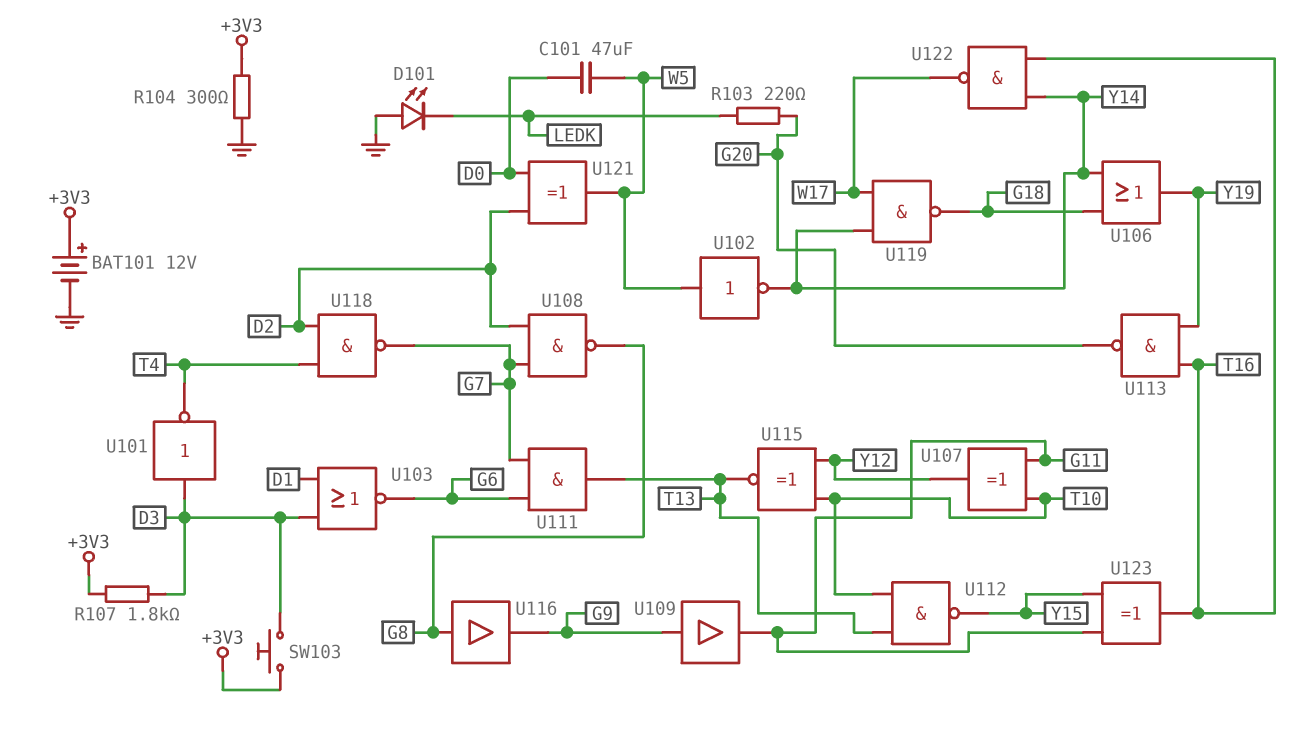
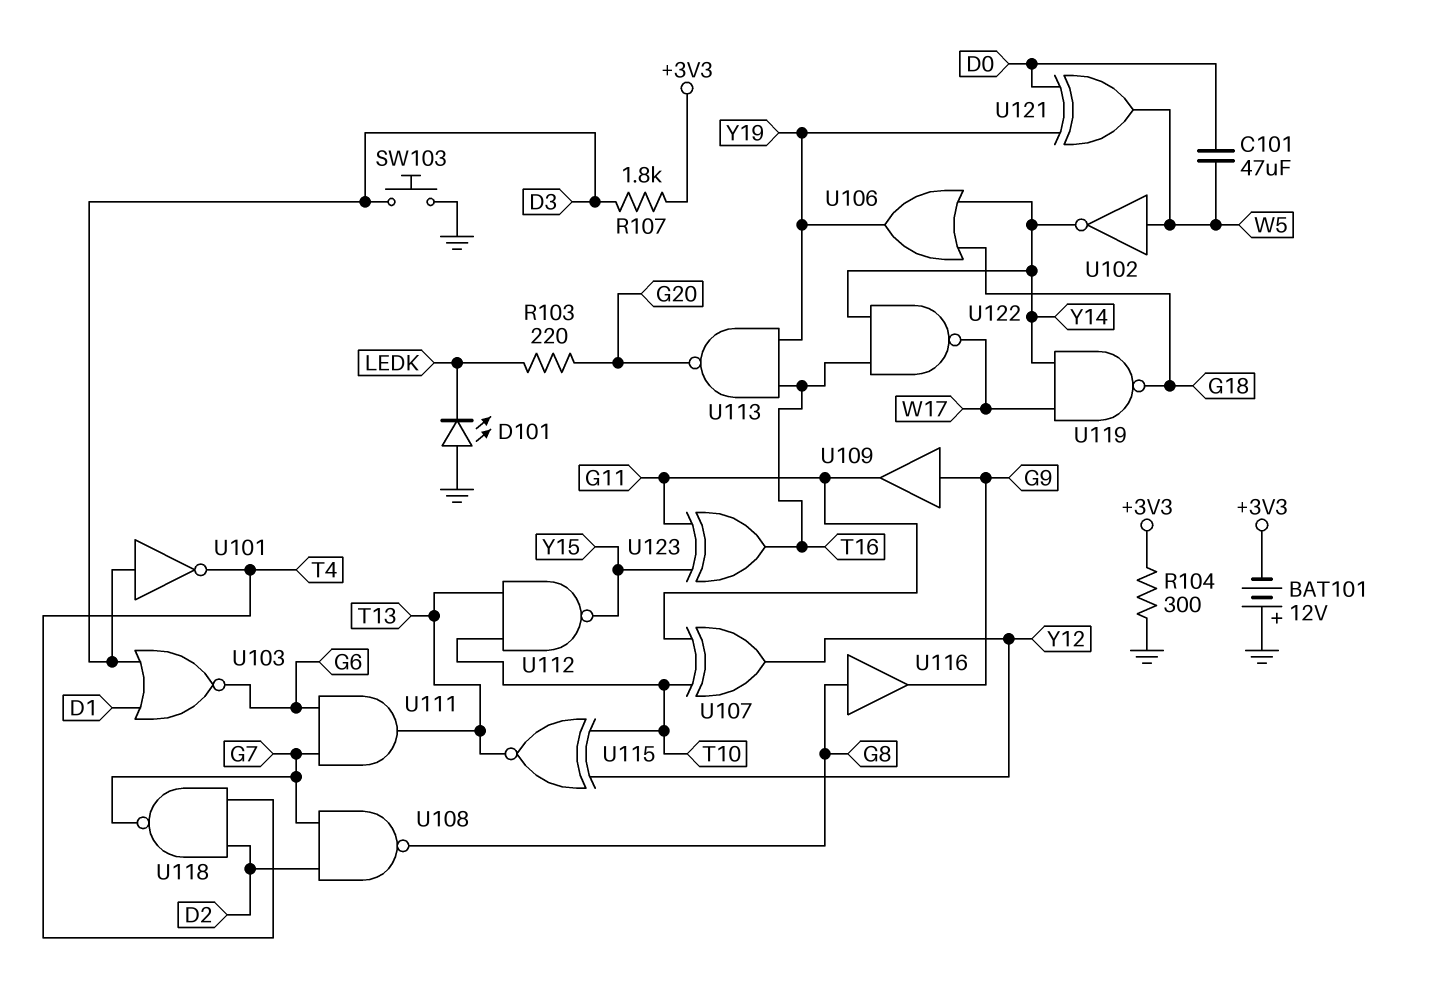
BAT101: 12V (plus +3V3, minus GND) -> 12V (plus GND, minus +3V3)
SW103: button (+3V3, D3) -> button (D3, GND)
U121: XOR (in D0, in D2, out W5) -> XOR (in D0, in Y19, out W5)

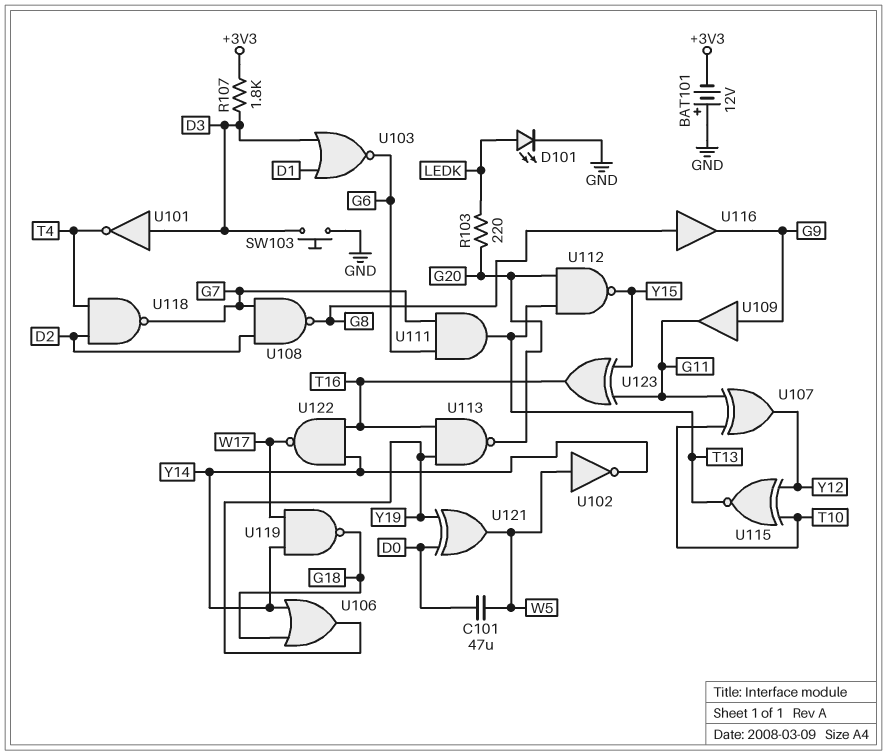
D101: LED (A GND, K LEDK) -> LED (A LEDK, K GND)
R104: 300 (+3V3, GND) -> none
U112: NAND (in T10, in T13, out Y15) -> NAND (in G20, in T13, out Y15)

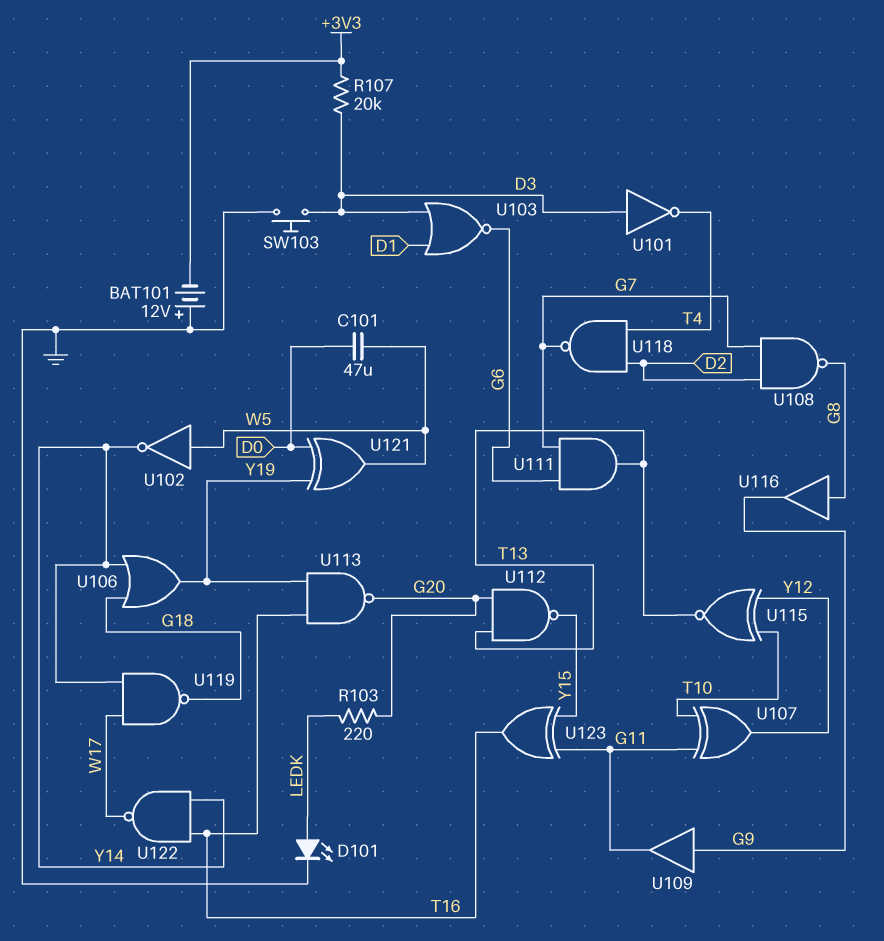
R107: 1.8k (+3V3, D3) -> 20k (+3V3, D3)

